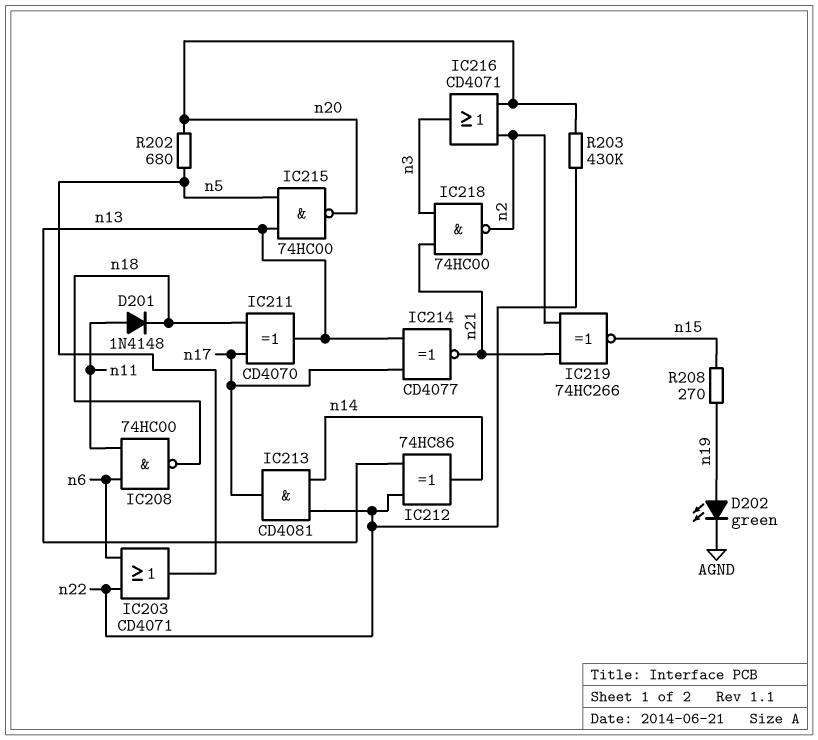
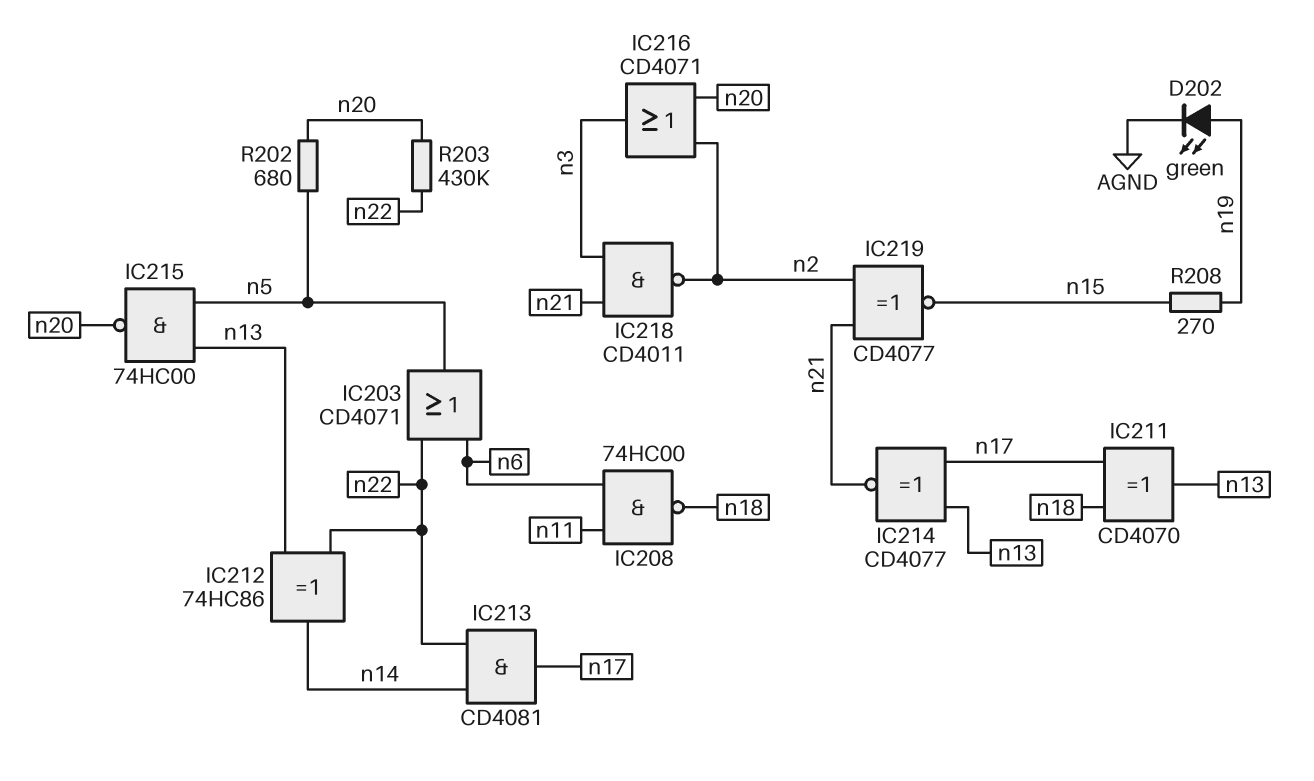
D201: diode 1N4148 (A n11, K n18) -> none
IC218: NAND 74HC00 (in n3, in n21, out n2) -> NAND CD4011 (in n3, in n21, out n2)
IC219: XNOR 74HC266 (in n2, in n21, out n15) -> XNOR CD4077 (in n2, in n21, out n15)

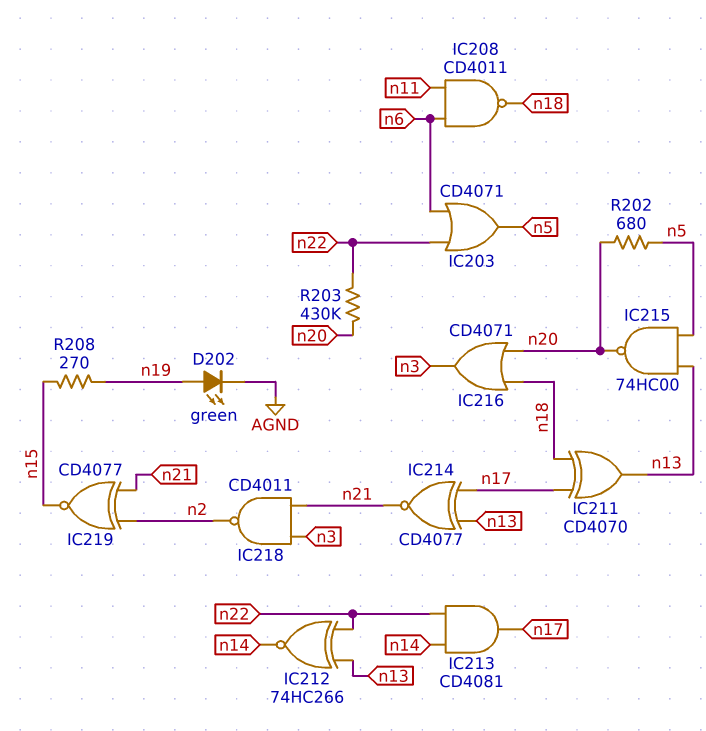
IC208: NAND 74HC00 (in n6, in n11, out n18) -> NAND CD4011 (in n6, in n11, out n18)
IC212: XOR 74HC86 (in n13, in n22, out n14) -> XNOR 74HC266 (in n13, in n22, out n14)
IC216: OR CD4071 (in n2, in n20, out n3) -> OR CD4071 (in n18, in n20, out n3)

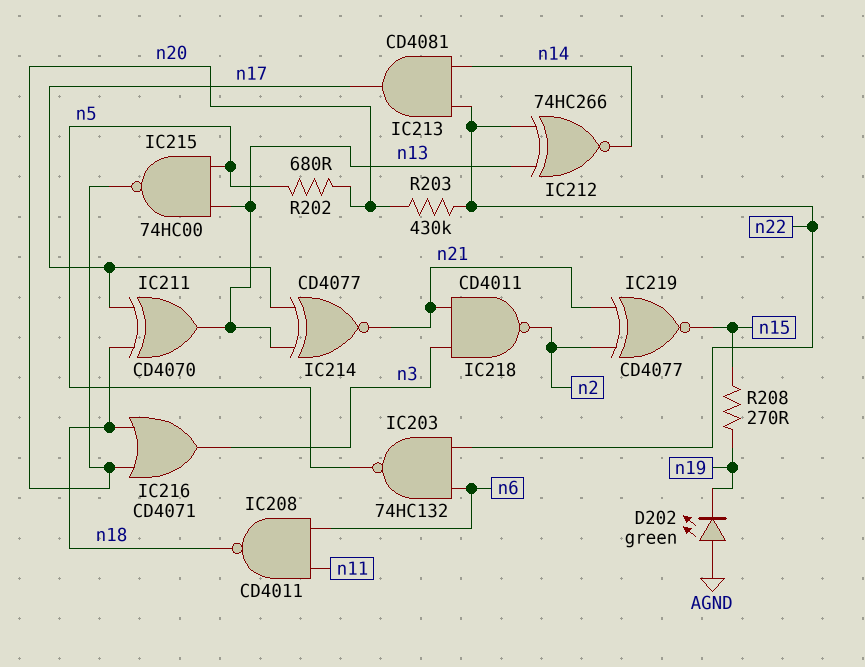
D202: LED green (A n19, K AGND) -> LED green (A AGND, K n19)
IC203: OR CD4071 (in n6, in n22, out n5) -> NAND 74HC132 (in n6, in n22, out n5)

